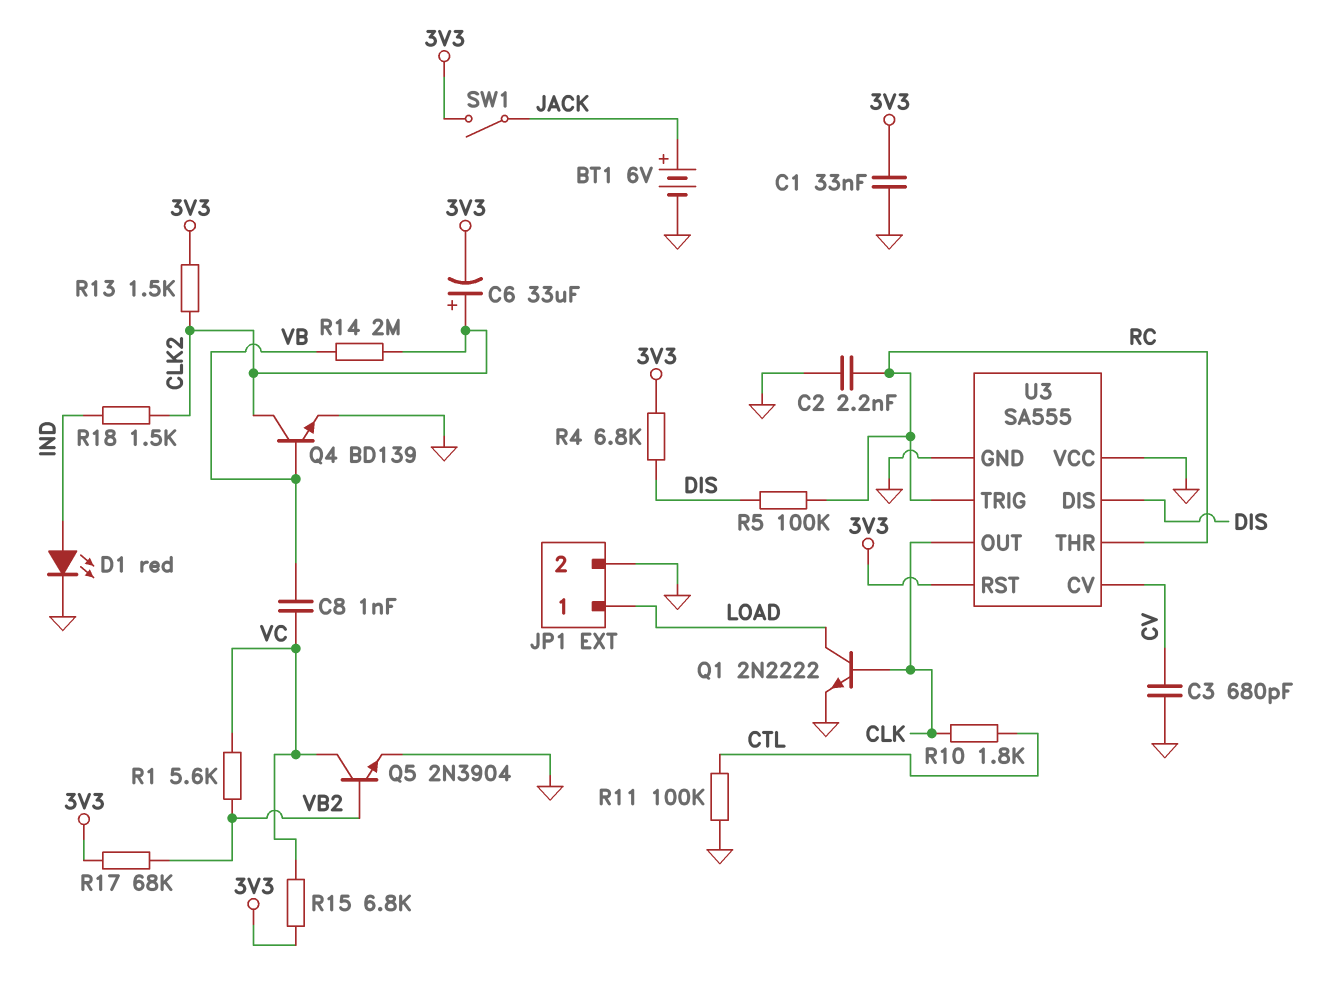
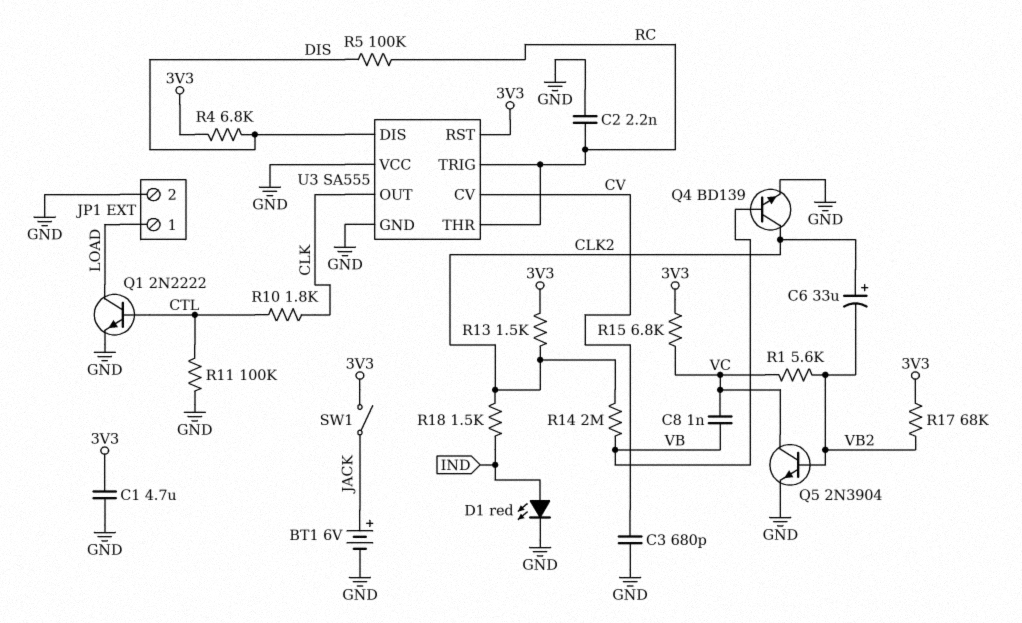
C1: 33nF (3V3, GND) -> 4.7uF (3V3, GND)
C6: 33uF (plus CLK2, minus 3V3) -> 33uF (plus CLK2, minus VB2)
Q1: NPN 2N2222 (B CLK, C LOAD, E GND) -> NPN 2N2222 (B CTL, C LOAD, E GND)

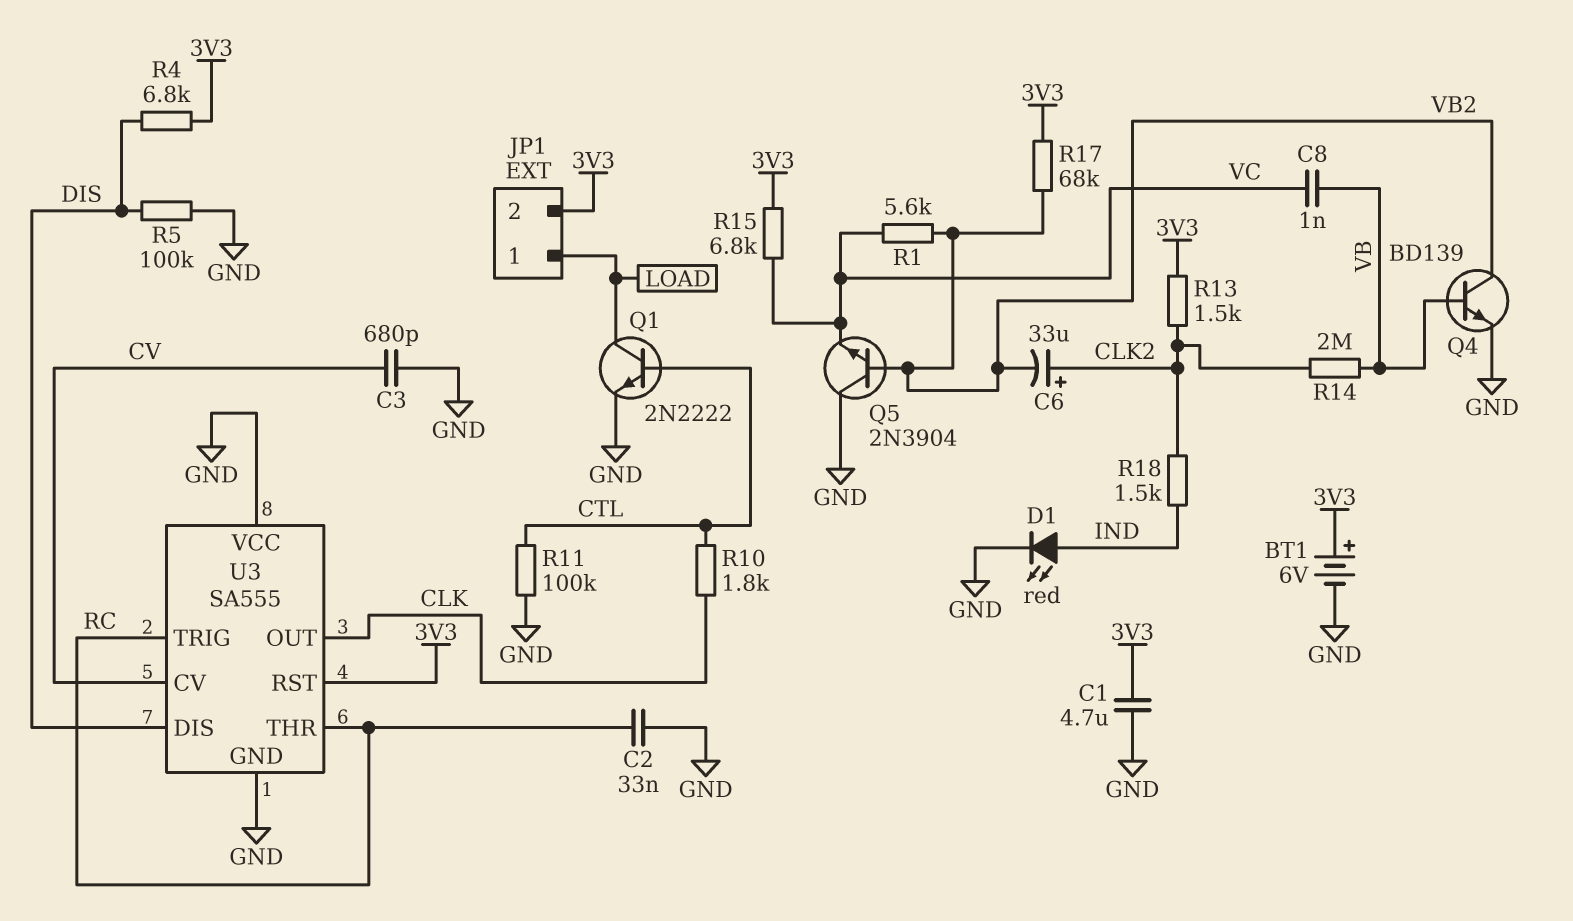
BT1: 6V (plus JACK, minus GND) -> 6V (plus 3V3, minus GND)
C2: 2.2nF (GND, RC) -> 33nF (GND, RC)
JP1 pin 2: GND -> 3V3
Q4: NPN BD139 (B VB, C CLK2, E GND) -> NPN BD139 (B VB, C VB2, E GND)
Q5: NPN 2N3904 (B VB2, C VC, E GND) -> NPN 2N3904 (B VB2, C GND, E VC)
R5: 100k (DIS, RC) -> 100k (DIS, GND)
SW1: switch (3V3, JACK) -> none

